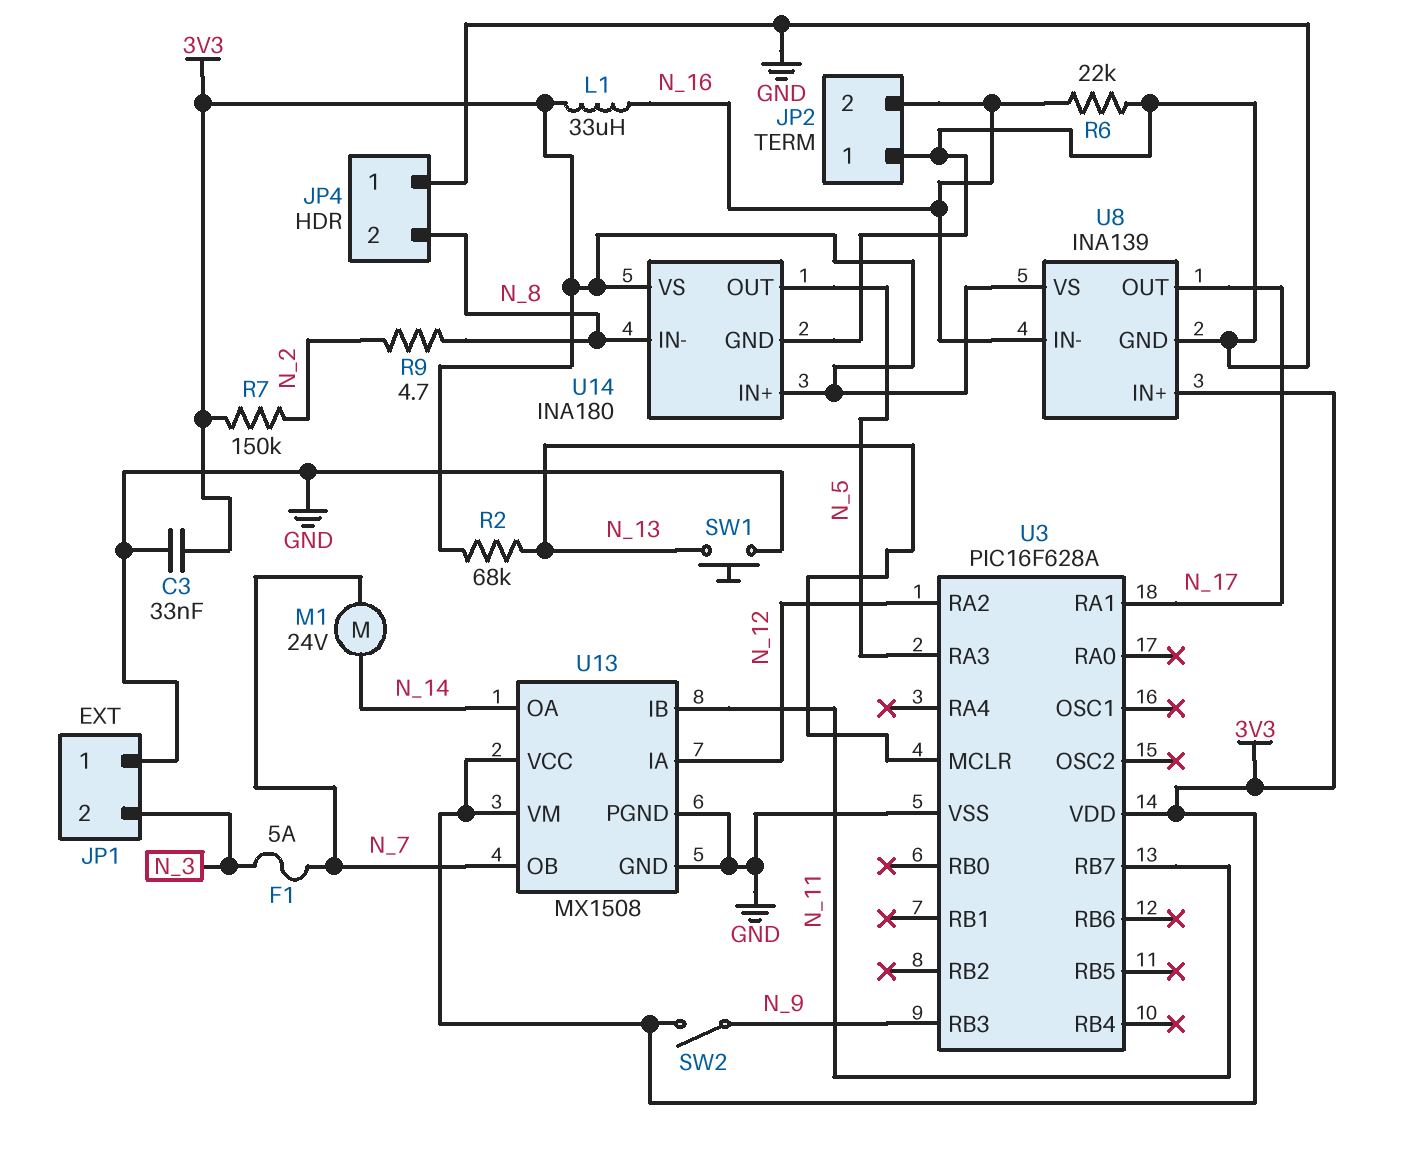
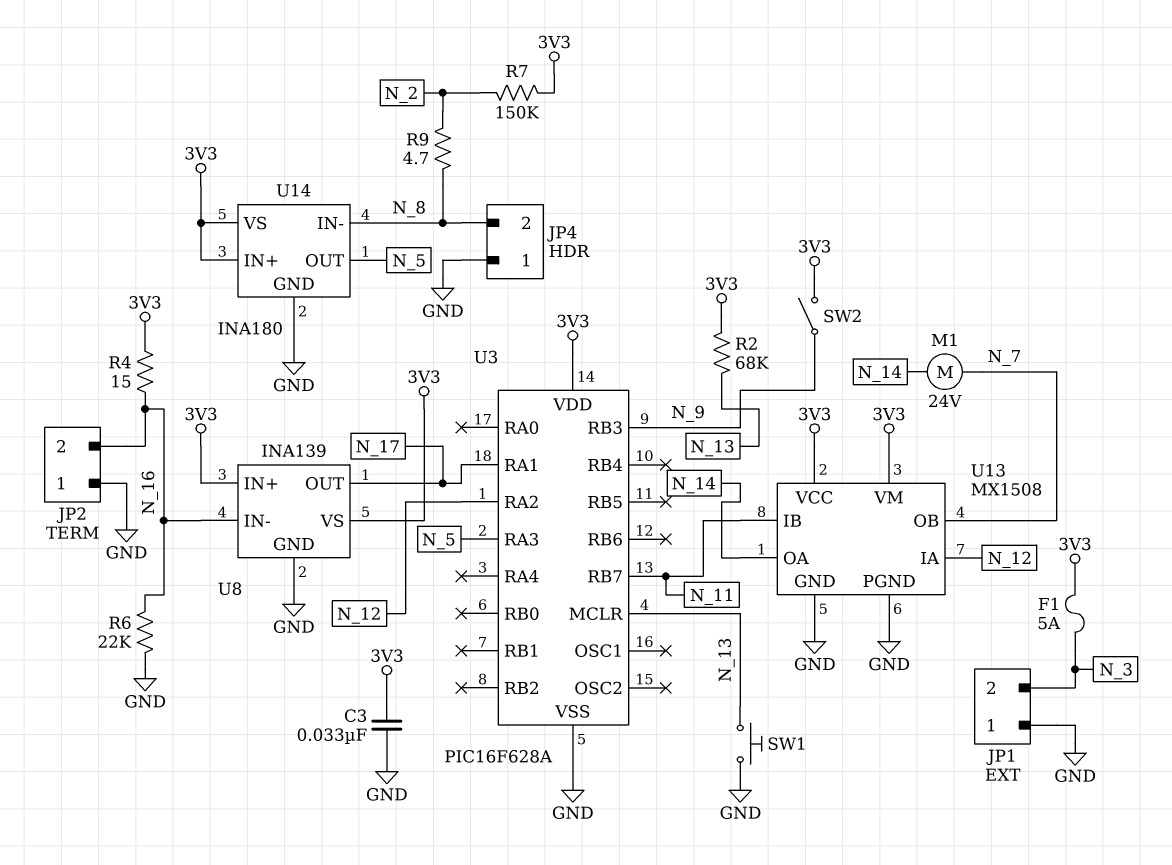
F1: 5A (N_3, N_7) -> 5A (3V3, N_3)
L1: 33uH (3V3, N_16) -> none
R4: none -> 15 (3V3, N_16)

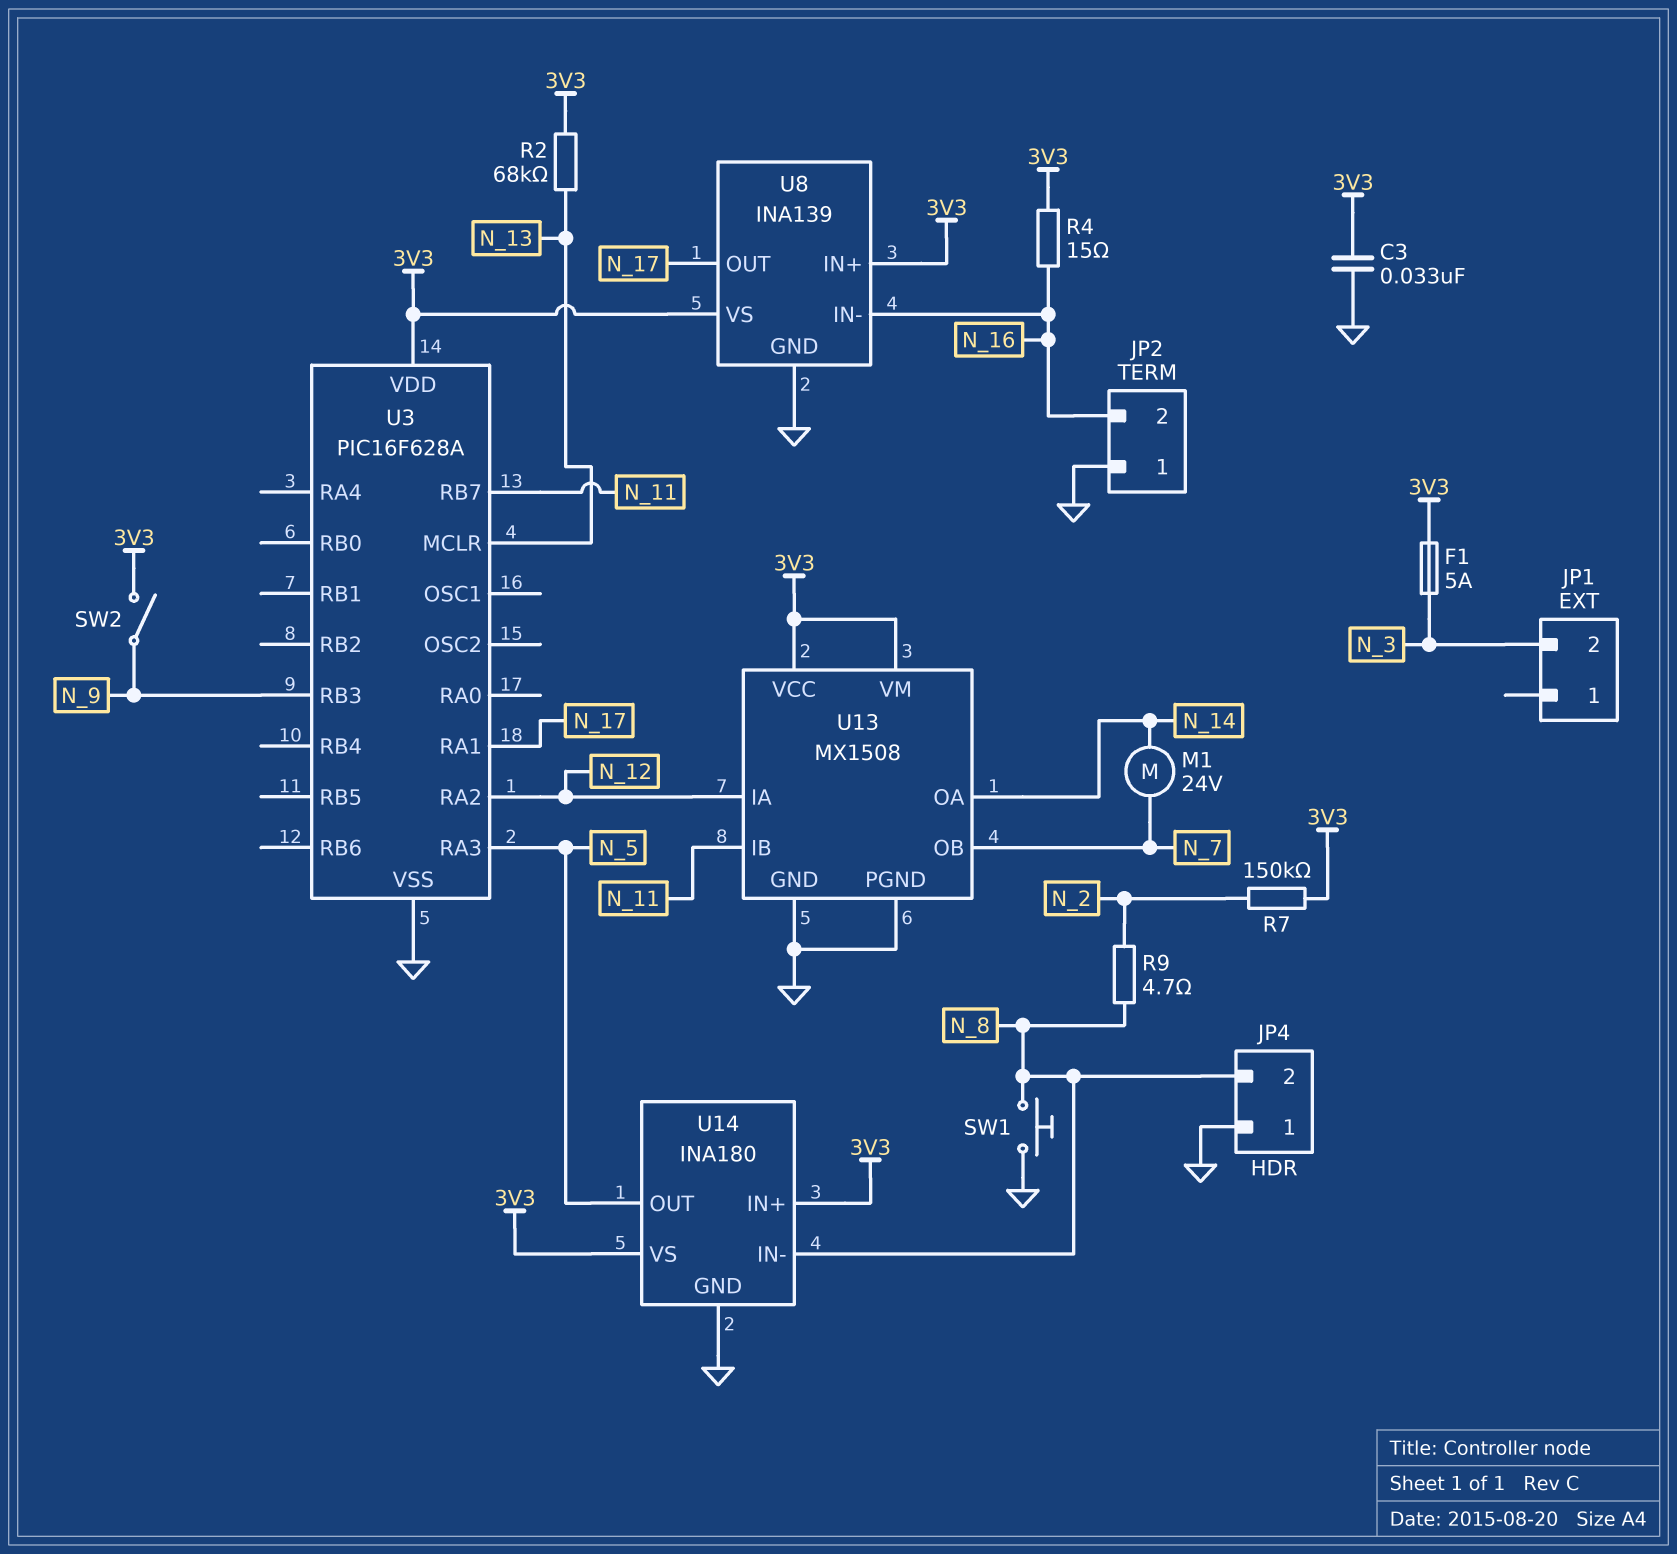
JP1 pin 1: GND -> none
R6: 22k (GND, N_16) -> none
SW1: button (GND, N_13) -> button (GND, N_8)

